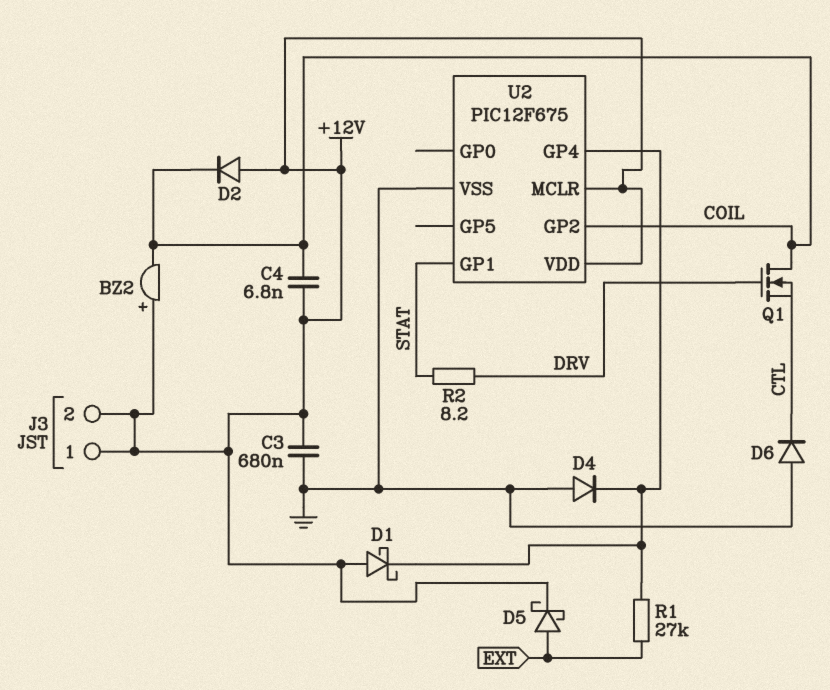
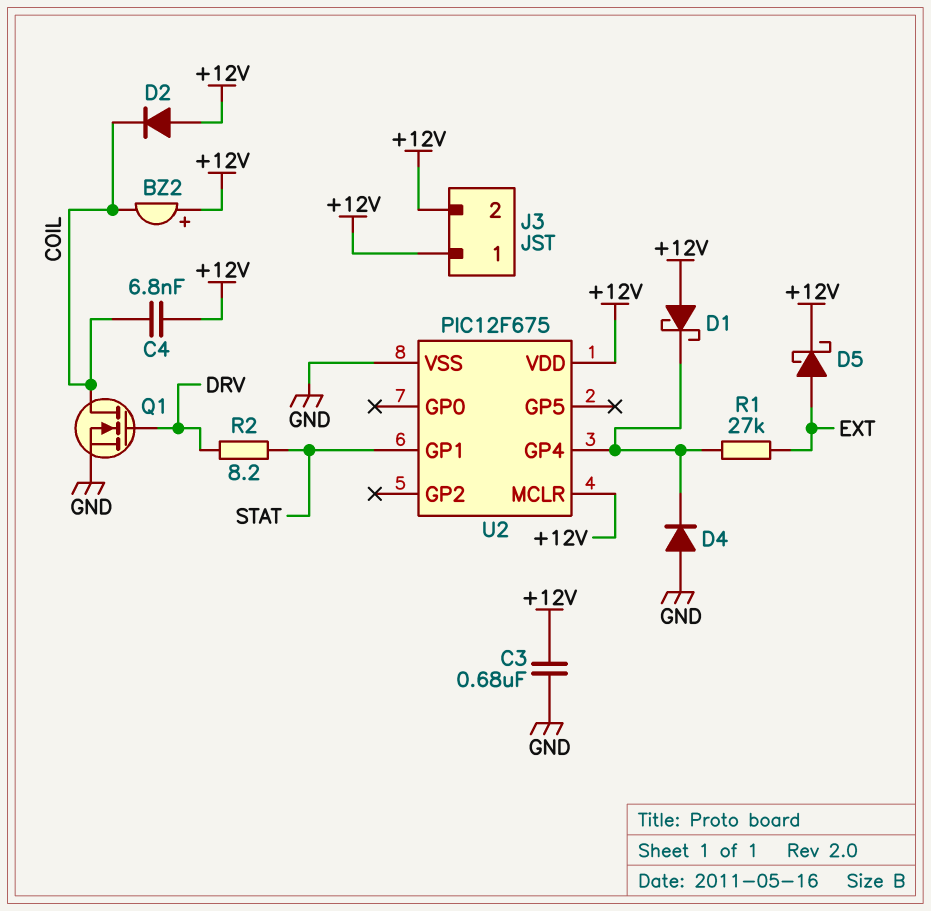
D6: diode (A GND, K CTL) -> none
Q1: NMOS (G DRV, D COIL, S CTL) -> NMOS (G DRV, D COIL, S GND)
U2 pin GP2: COIL -> none

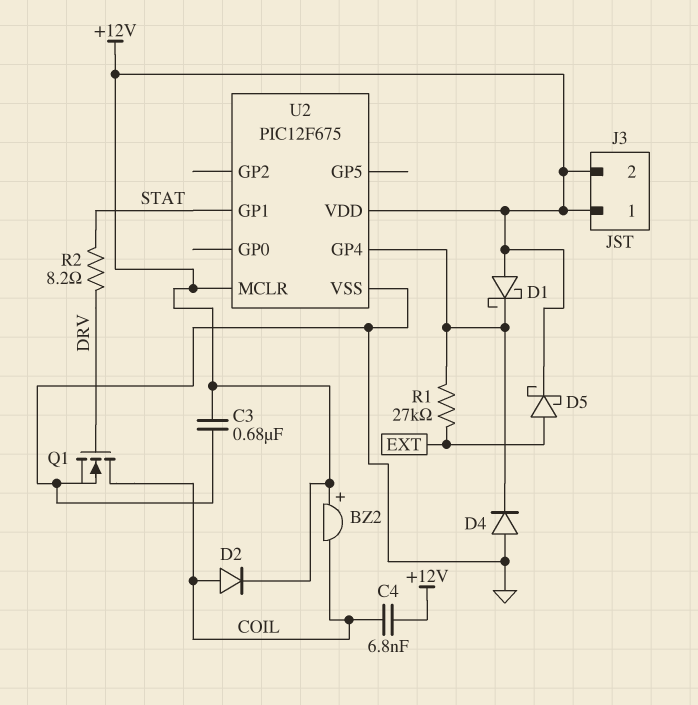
D2: diode (A +12V, K COIL) -> diode (A COIL, K +12V)

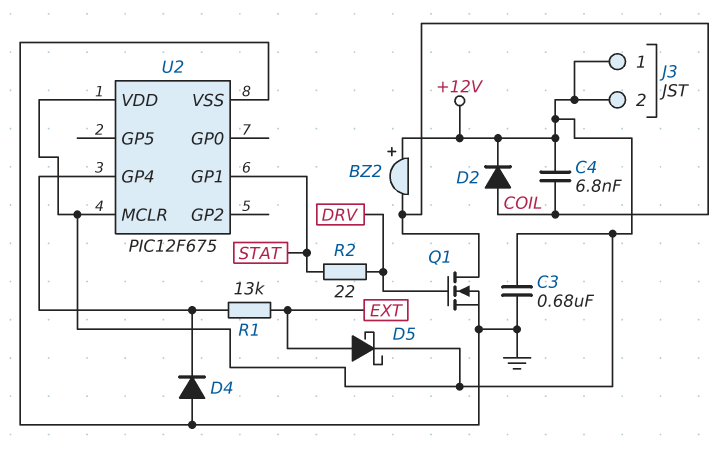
D1: schottky (A +12V, K U2/GP4) -> none
R1: 27k (EXT, U2/GP4) -> 13k (EXT, U2/GP4)
R2: 8.2 (DRV, STAT) -> 22 (DRV, STAT)

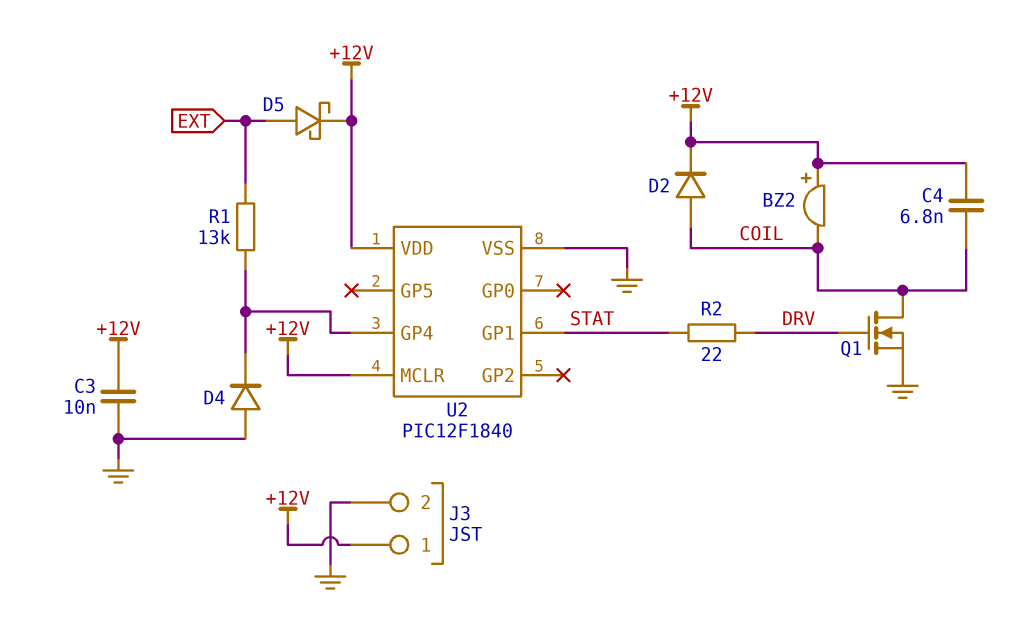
C3: 680nF (+12V, GND) -> 10nF (+12V, GND)
J3 pin 2: +12V -> GND
U2: PIC12F675 -> PIC12F1840

